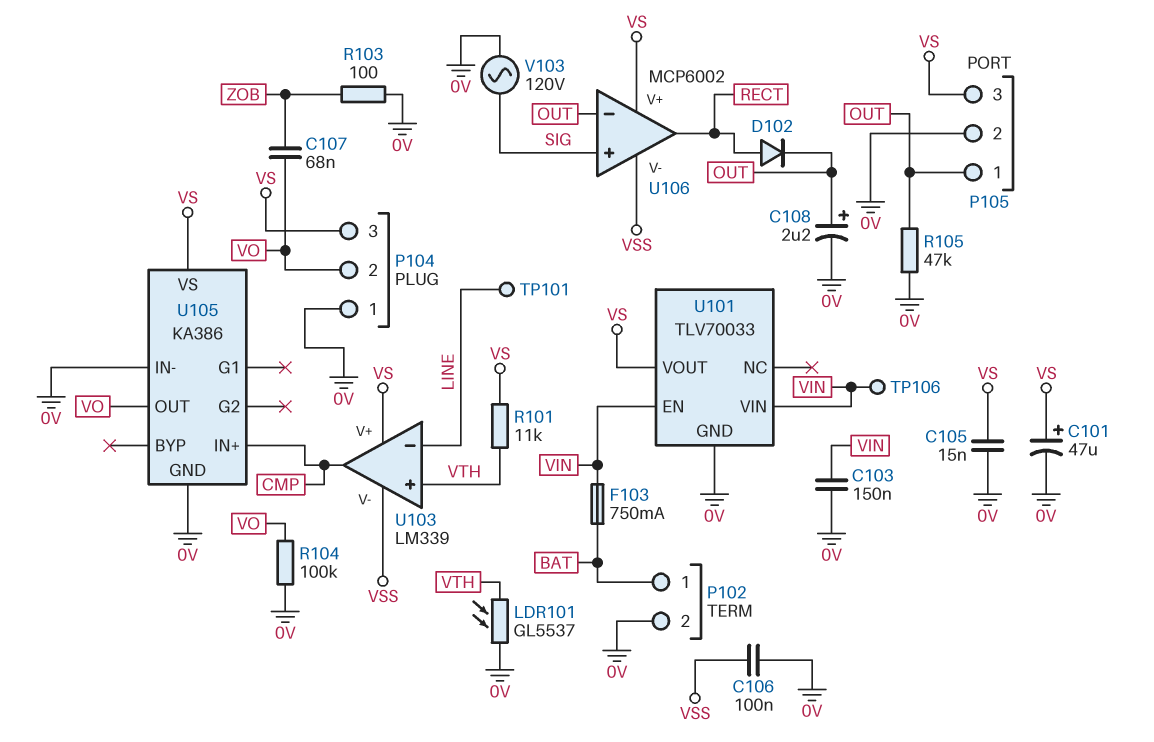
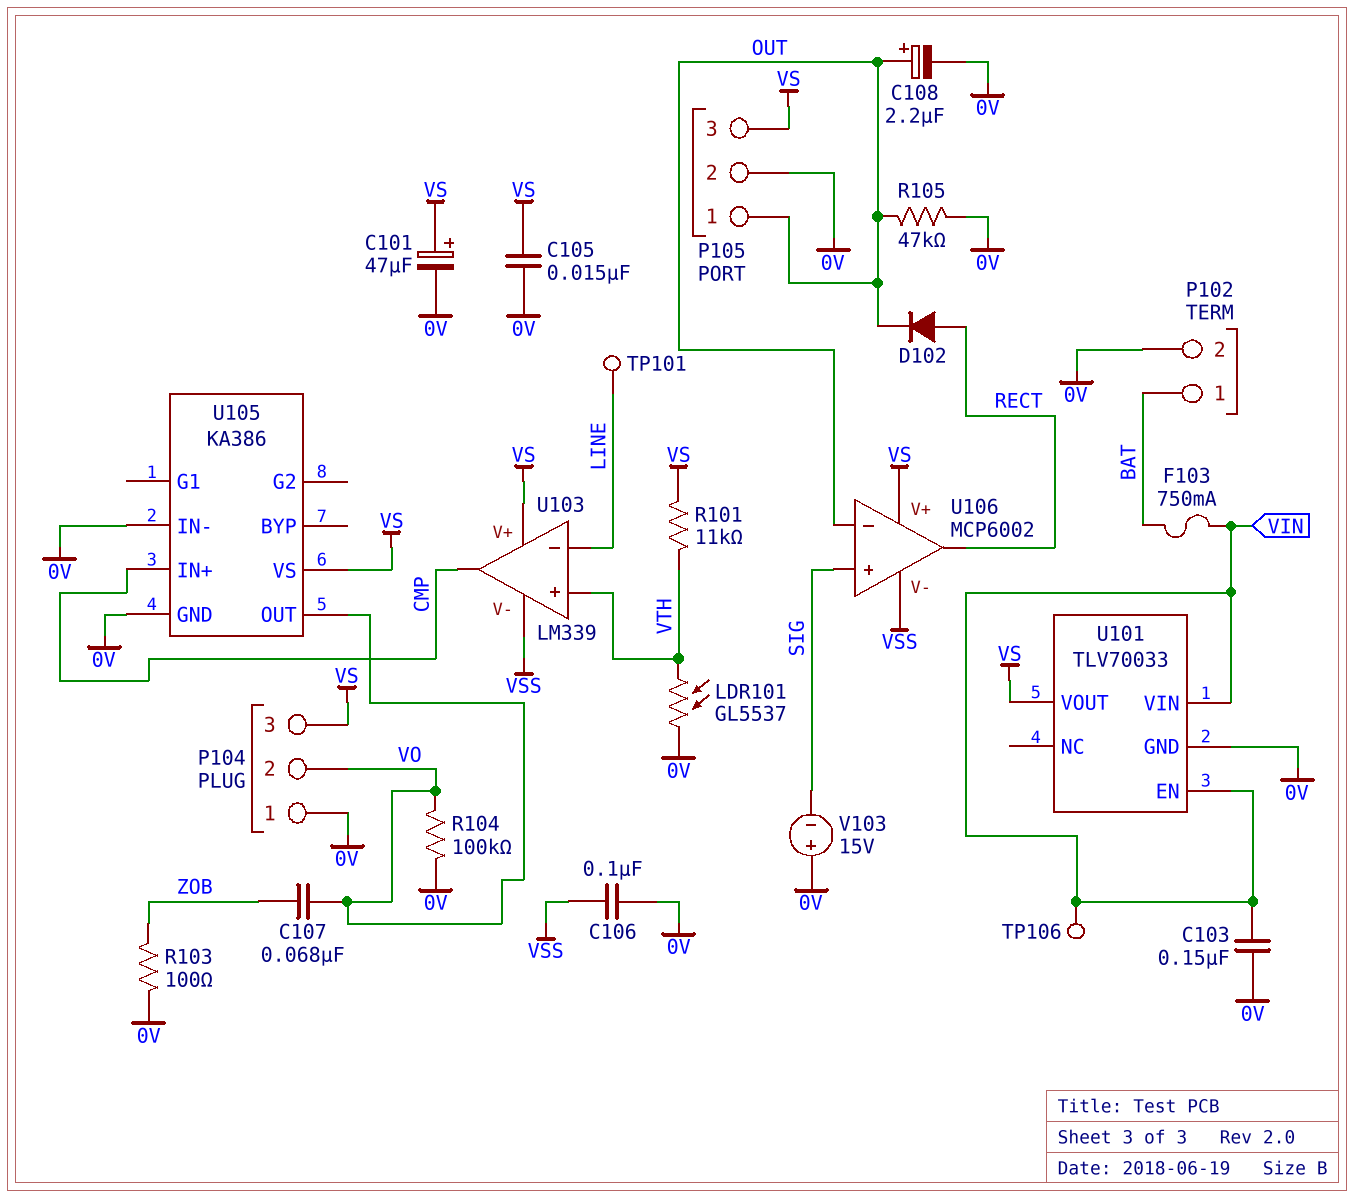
V103: AC 120V (0V, SIG) -> 15V (plus 0V, minus SIG)

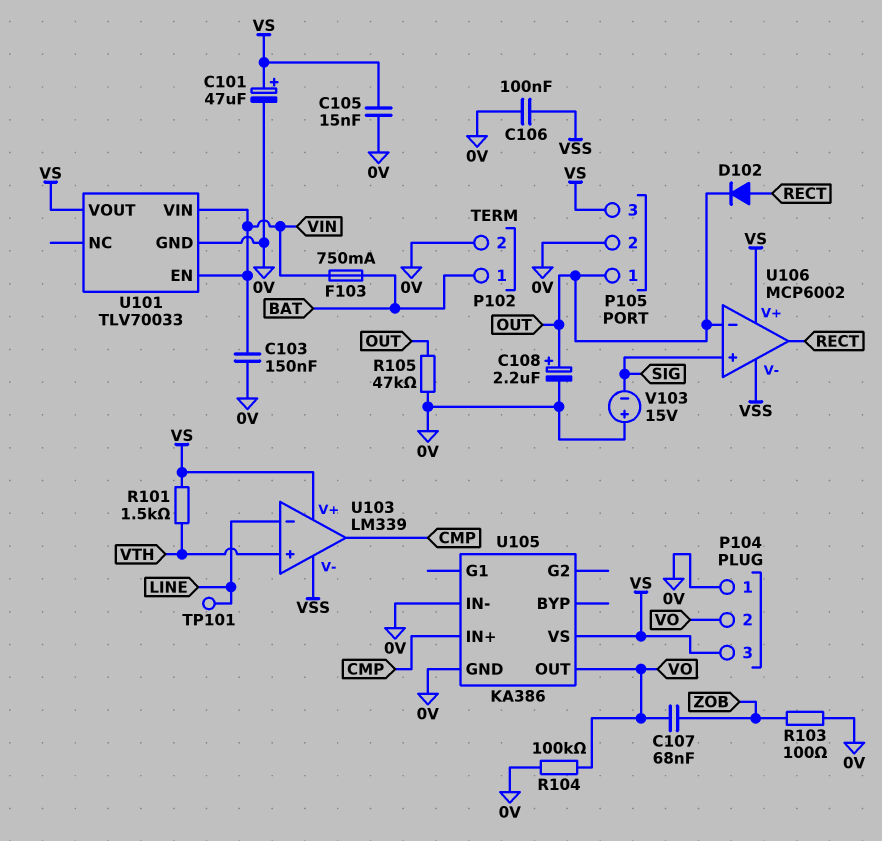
LDR101: GL5537 (0V, VTH) -> none
R101: 11k (VS, VTH) -> 1.5k (VS, VTH)
TP106: test point (VIN) -> none

